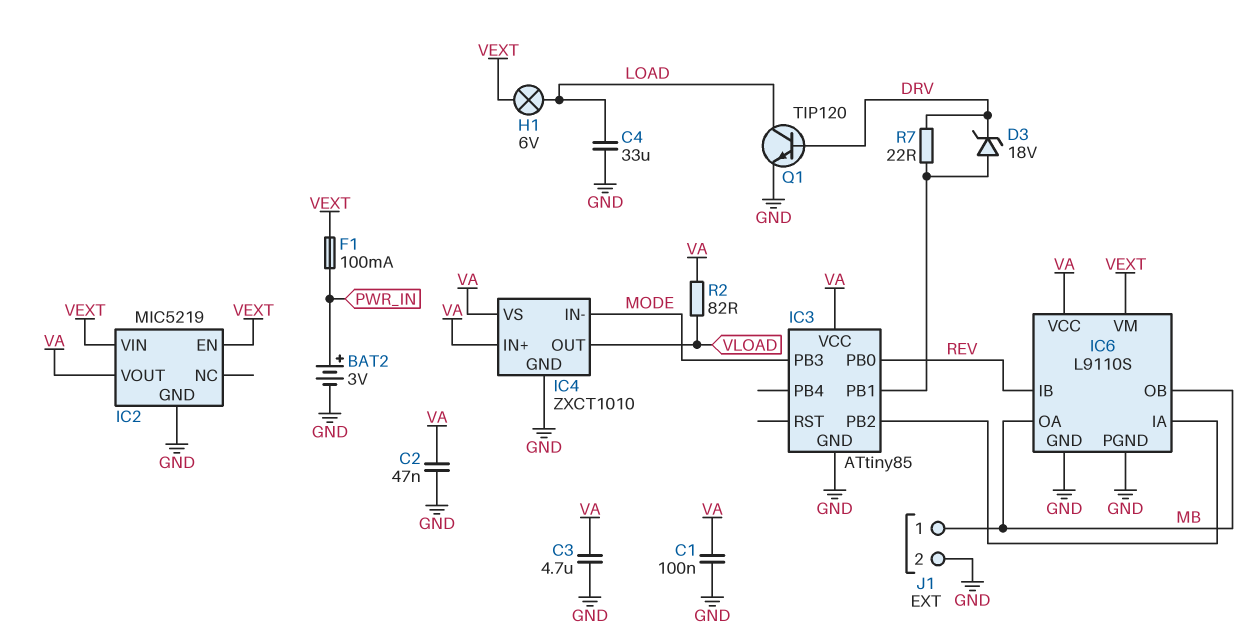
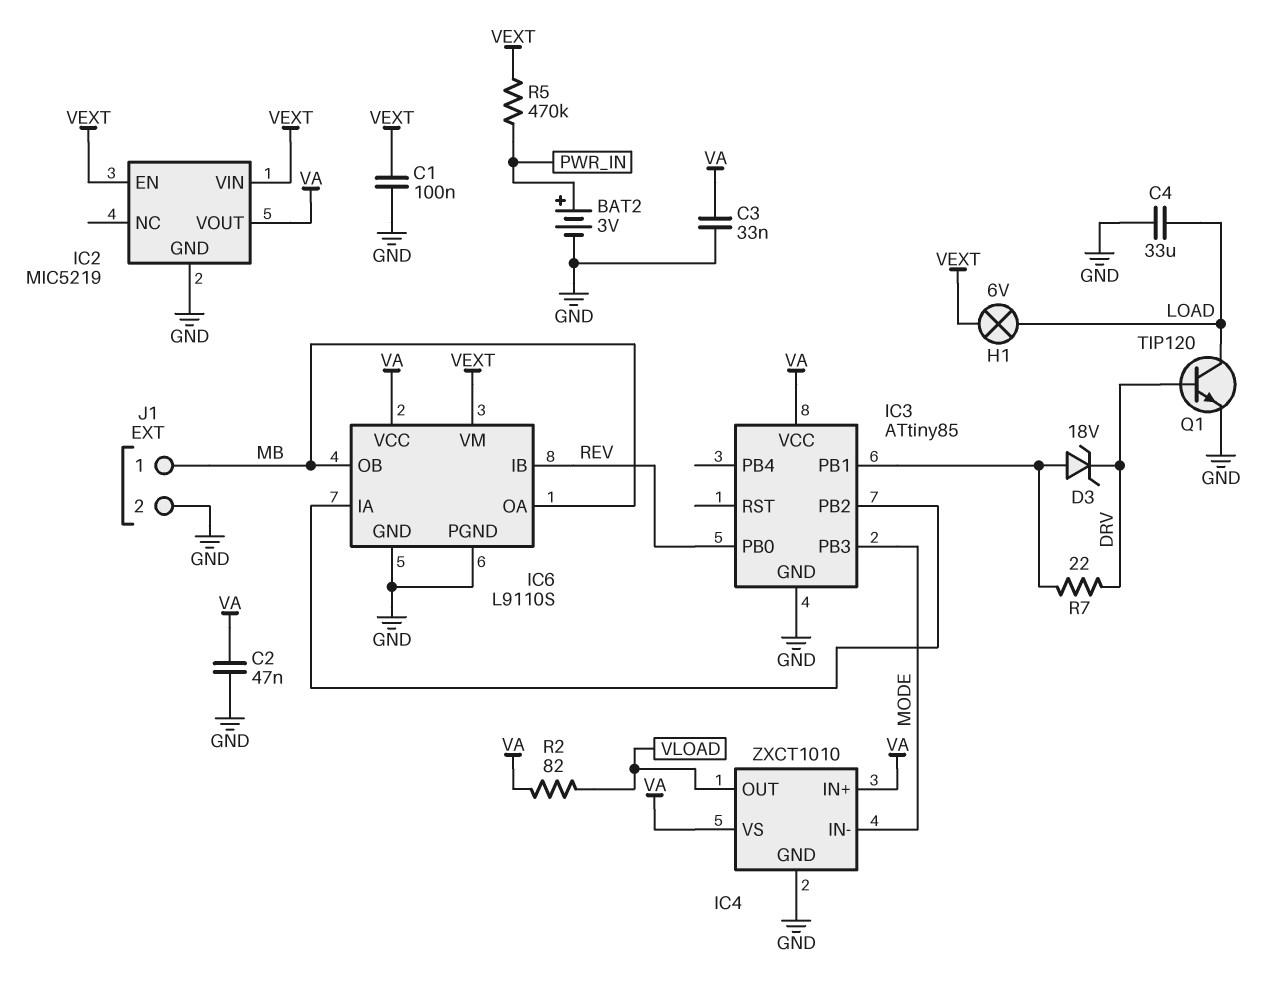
C1: 100nF (GND, VA) -> 100nF (GND, VEXT)
C3: 4.7uF (GND, VA) -> 33nF (GND, VA)
F1: 100mA (PWR_IN, VEXT) -> none
R5: none -> 470k (PWR_IN, VEXT)

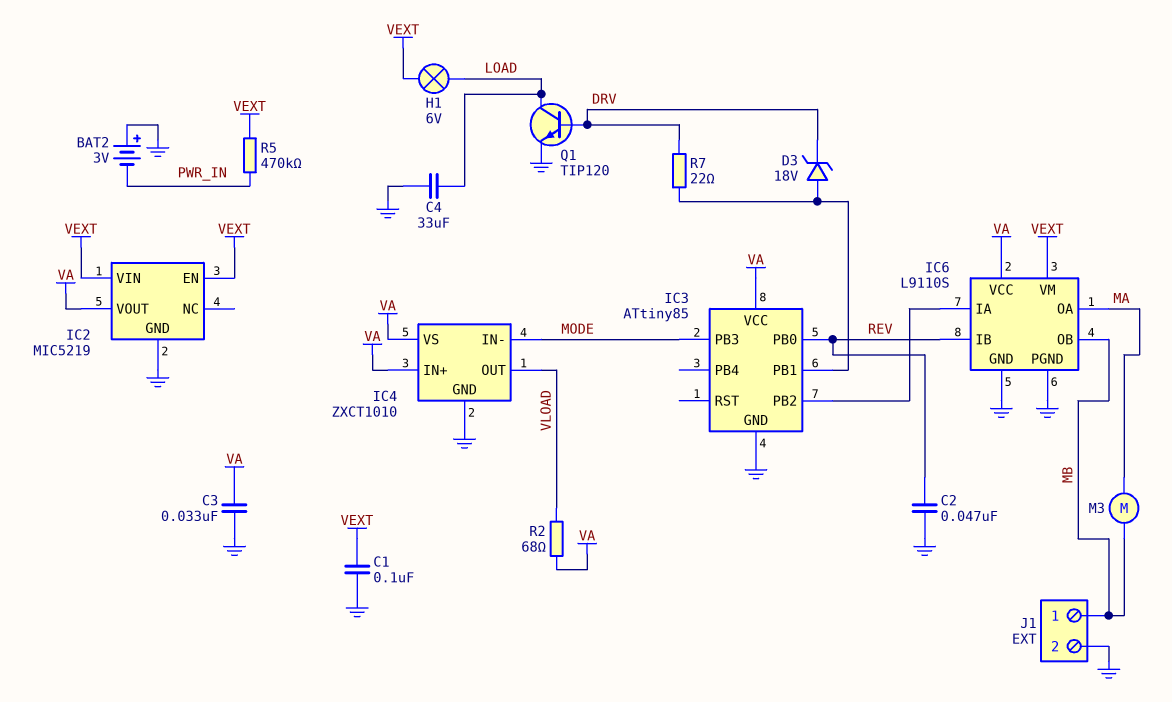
BAT2: 3V (plus PWR_IN, minus GND) -> 3V (plus GND, minus PWR_IN)
C2: 47nF (GND, VA) -> 47nF (GND, REV)
IC6 pin OA: MB -> MA
M3: none -> motor (MA, MB)
R2: 82 (VA, VLOAD) -> 68 (VA, VLOAD)

